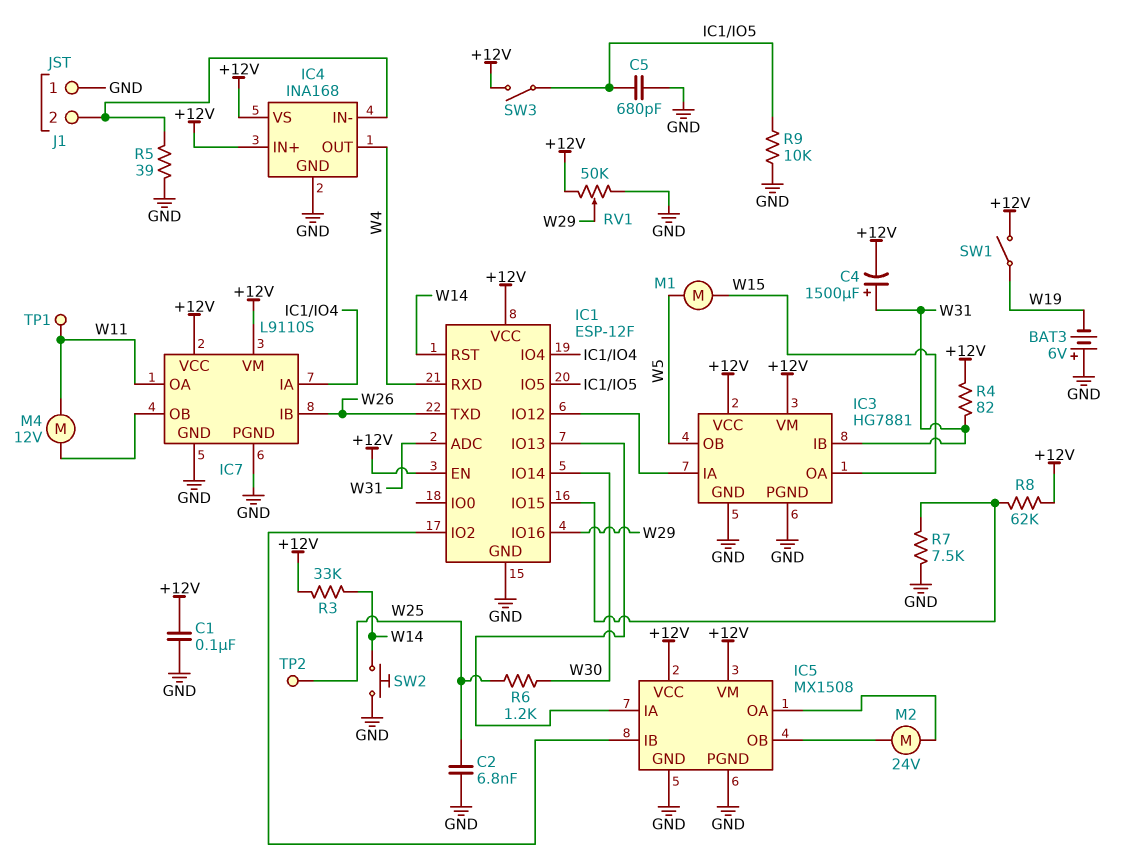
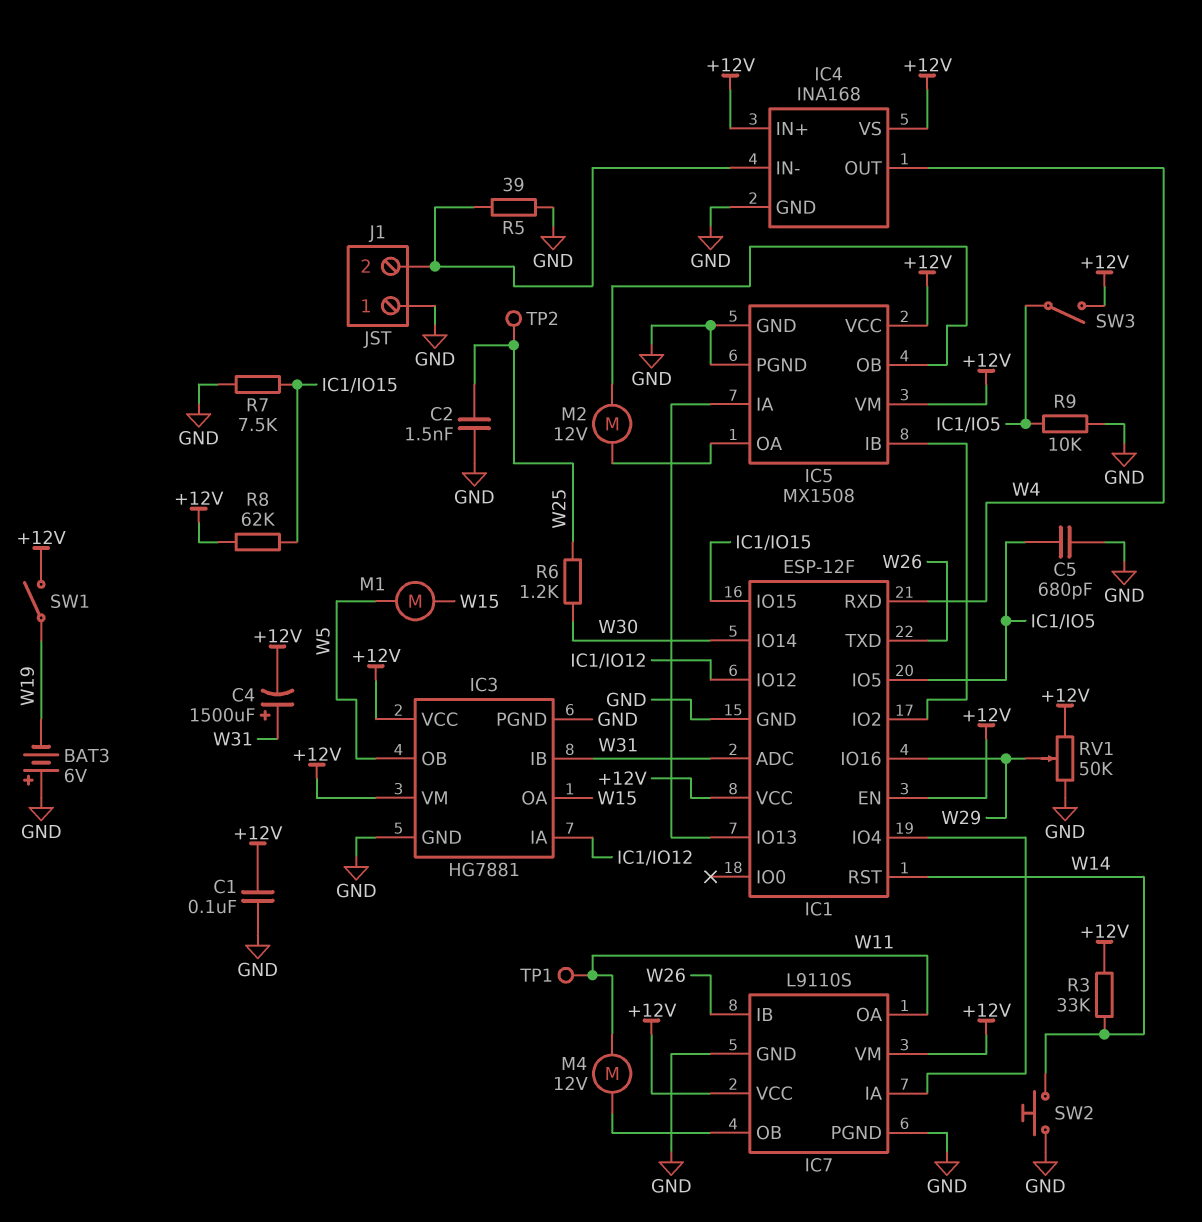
C2: 6.8nF (GND, W25) -> 1.5nF (GND, W25)
M2: motor 24V (IC5/OA, IC5/OB) -> motor 12V (IC5/OA, IC5/OB)
R4: 82 (+12V, W31) -> none

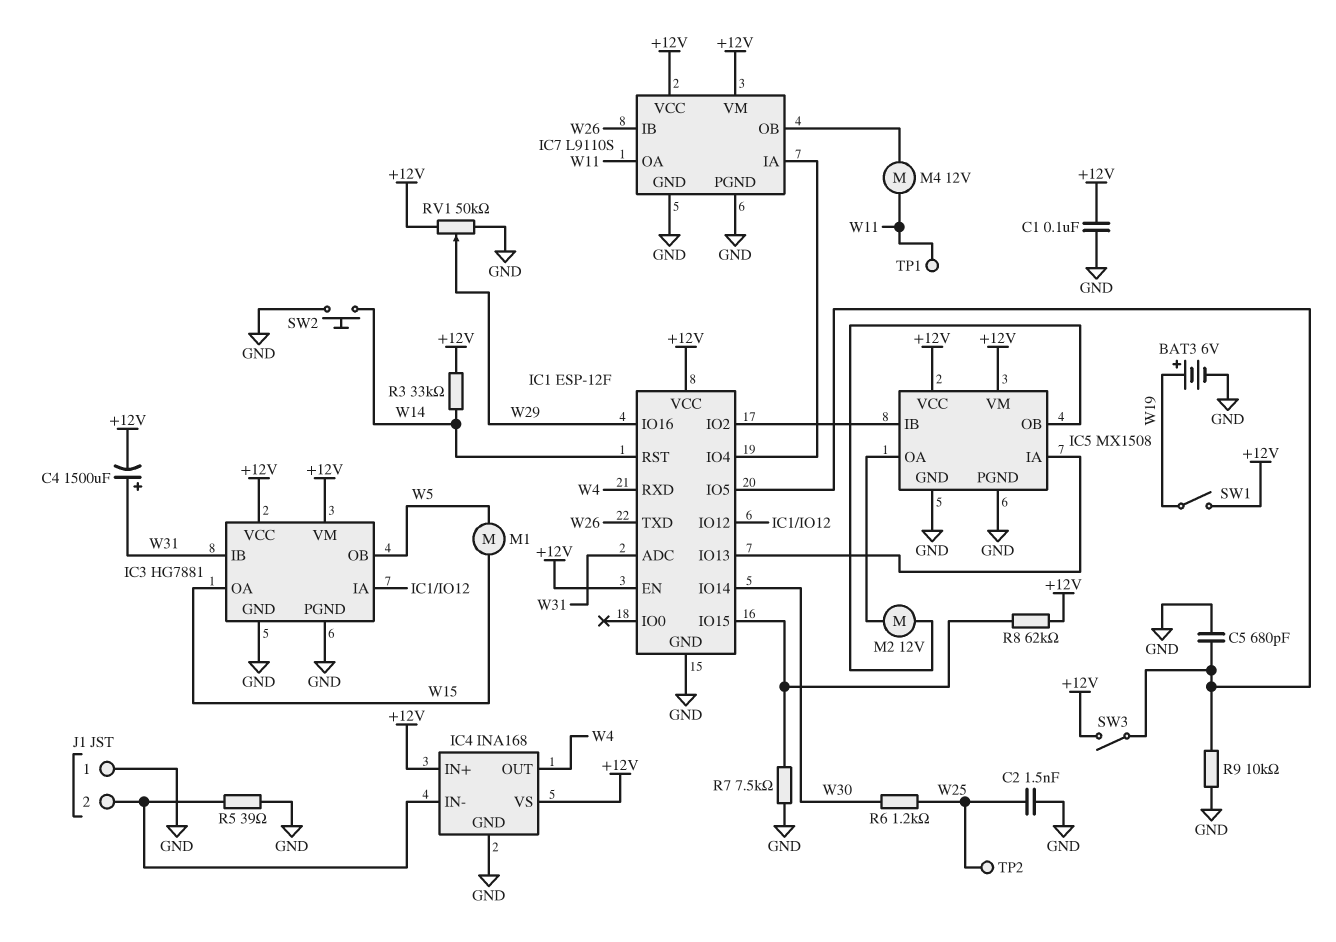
BAT3: 6V (plus GND, minus W19) -> 6V (plus W19, minus GND)

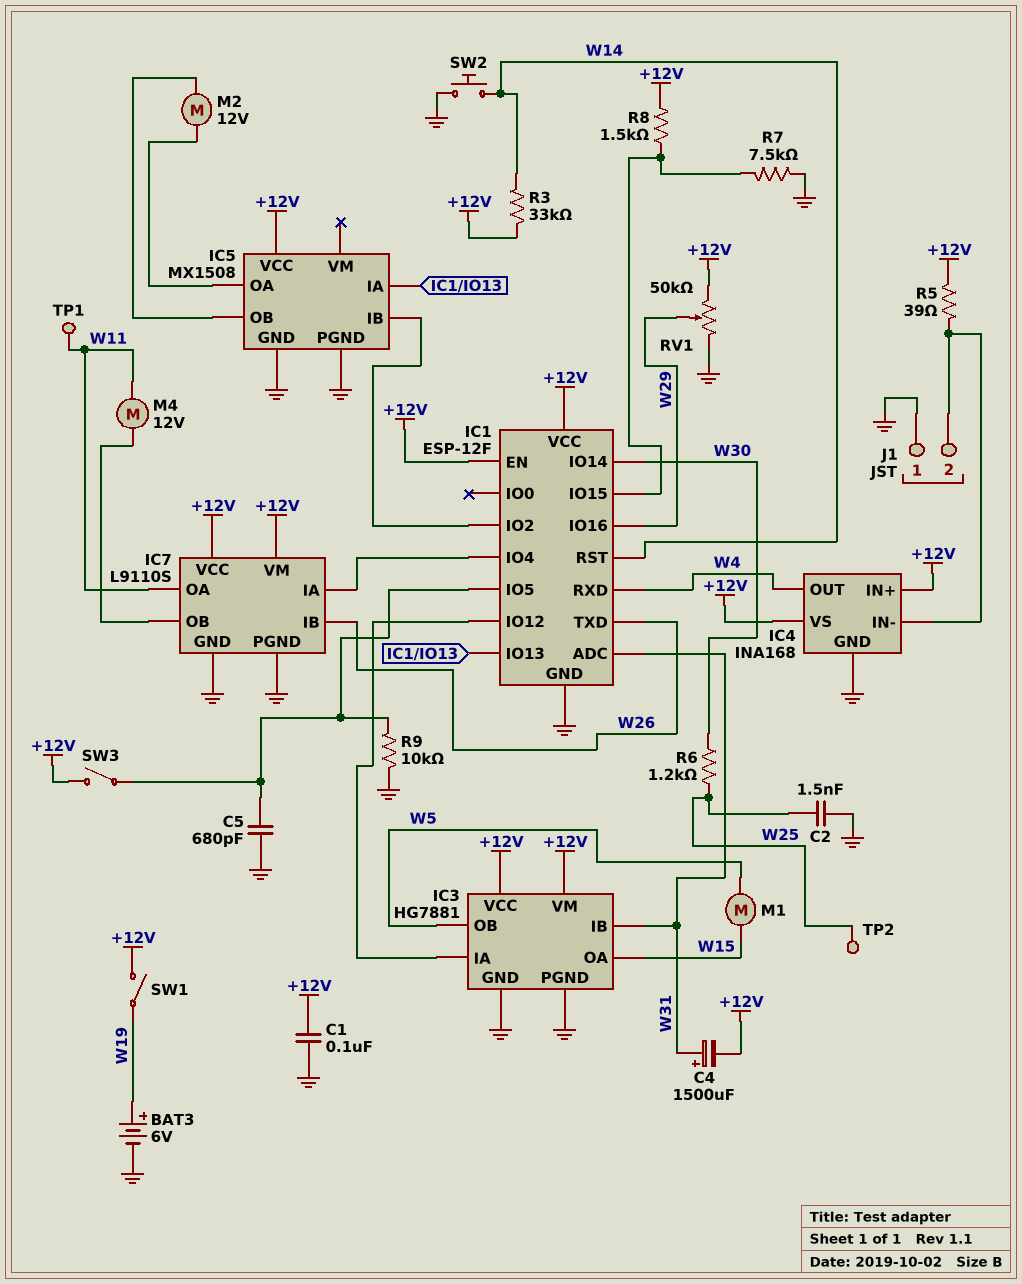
IC5 pin VM: +12V -> none
R5: 39 (GND, IC4/IN-) -> 39 (+12V, IC4/IN-)
R8: 62k (+12V, IC1/IO15) -> 1.5k (+12V, IC1/IO15)

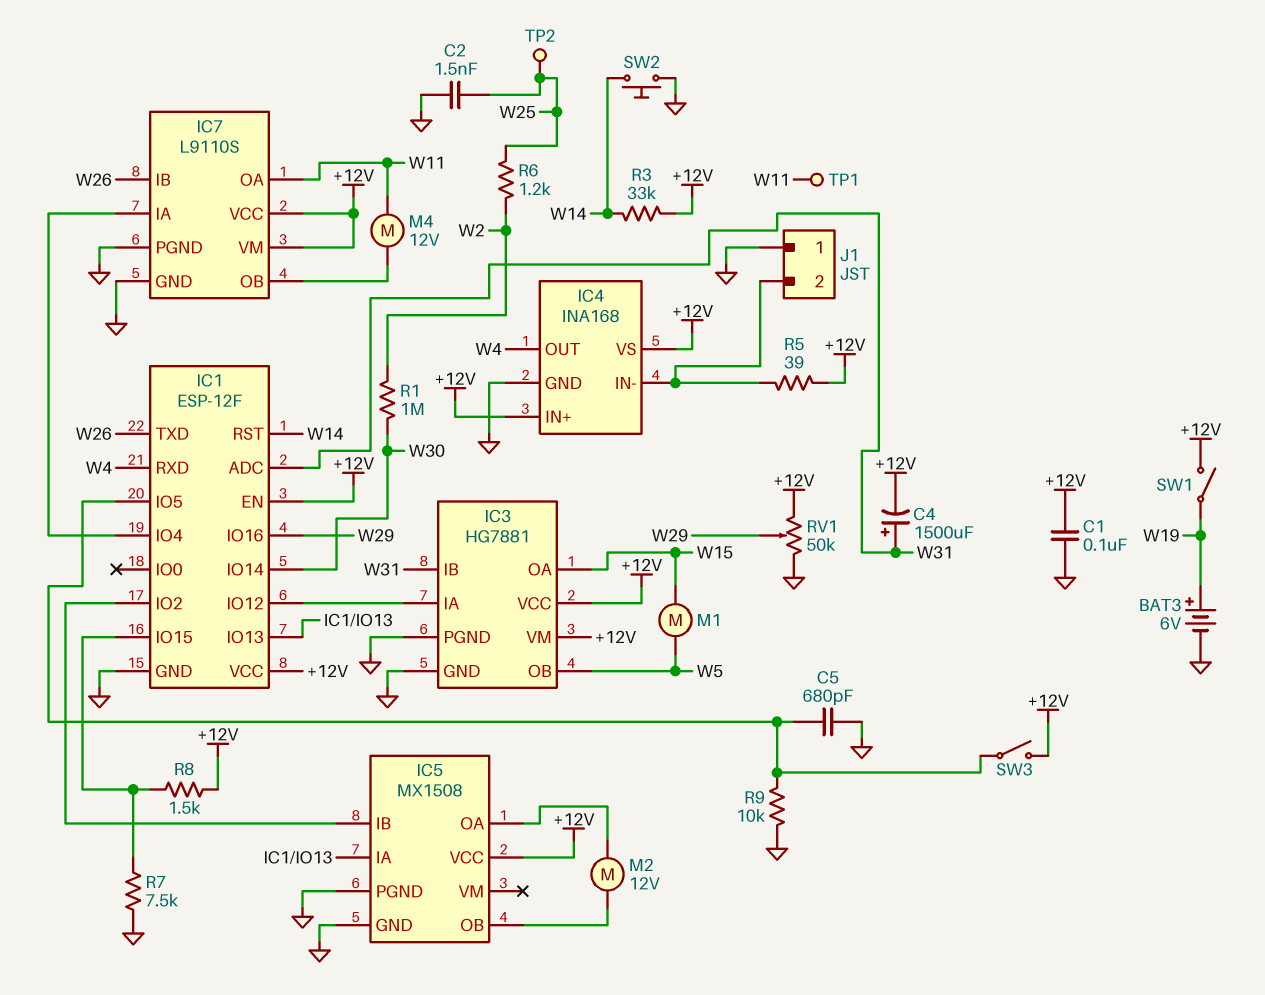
R1: none -> 1M (W2, W30)
R6: 1.2k (W25, W30) -> 1.2k (W2, W25)

